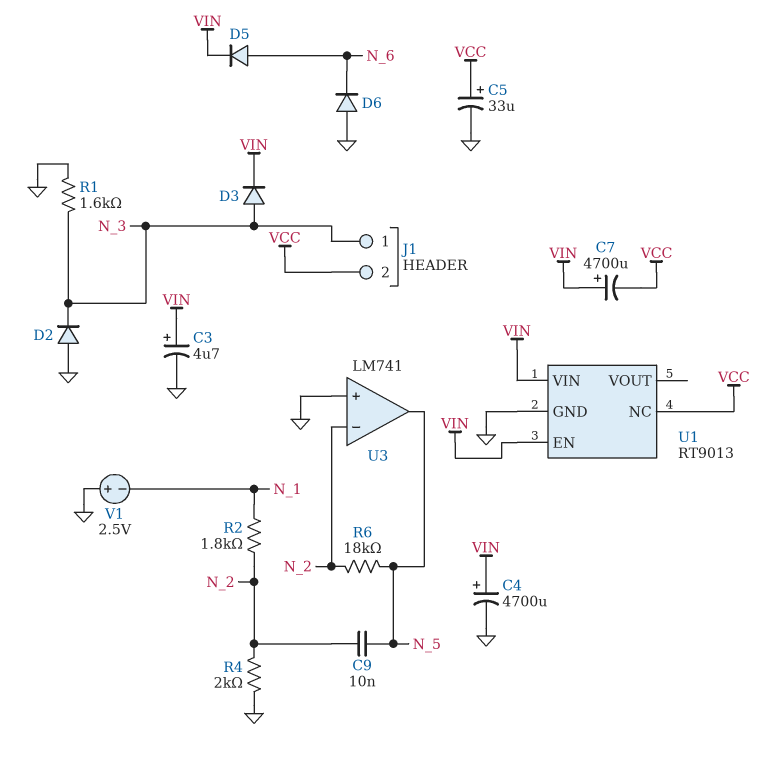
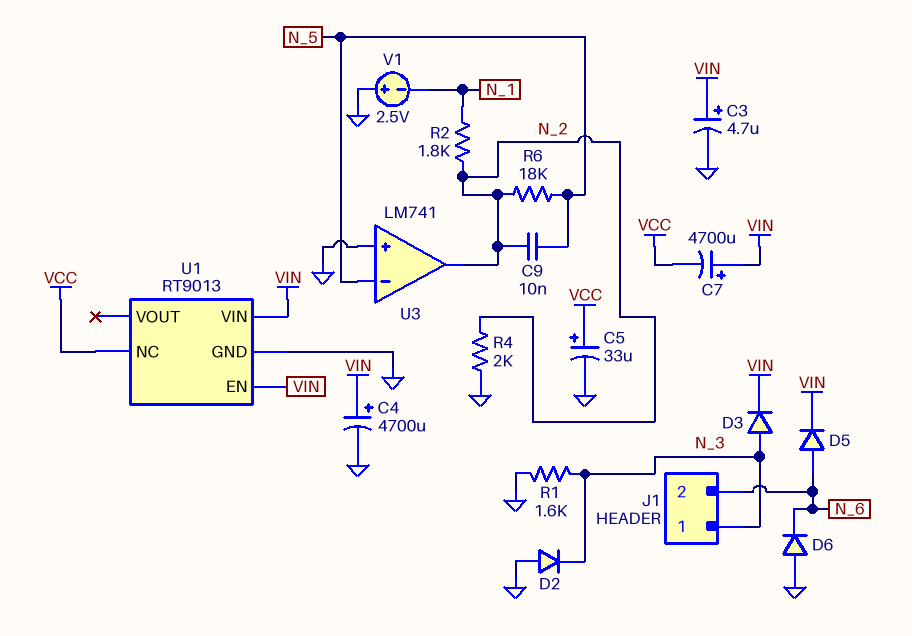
J1 pin 2: VCC -> N_6
U3 pin in-: N_2 -> N_5
U3 pin out: N_5 -> N_2

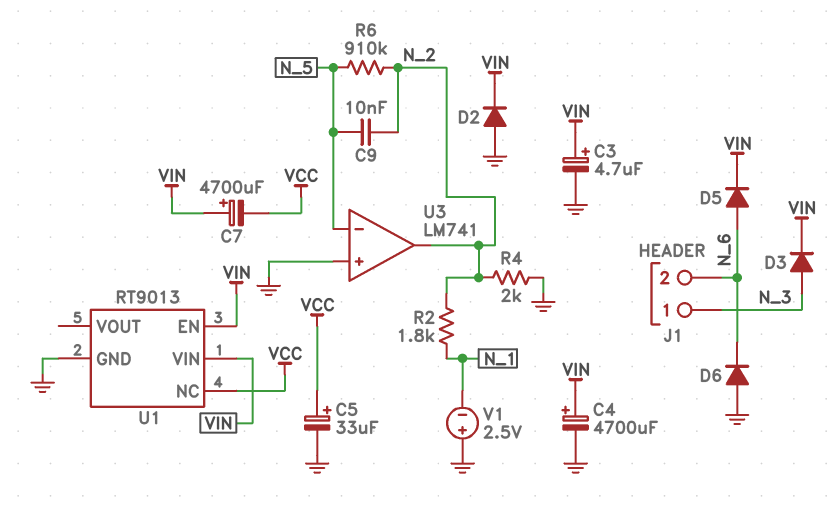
D2: diode (A GND, K N_3) -> diode (A GND, K VIN)
R1: 1.6k (GND, N_3) -> none
R6: 18k (N_2, N_5) -> 910k (N_2, N_5)

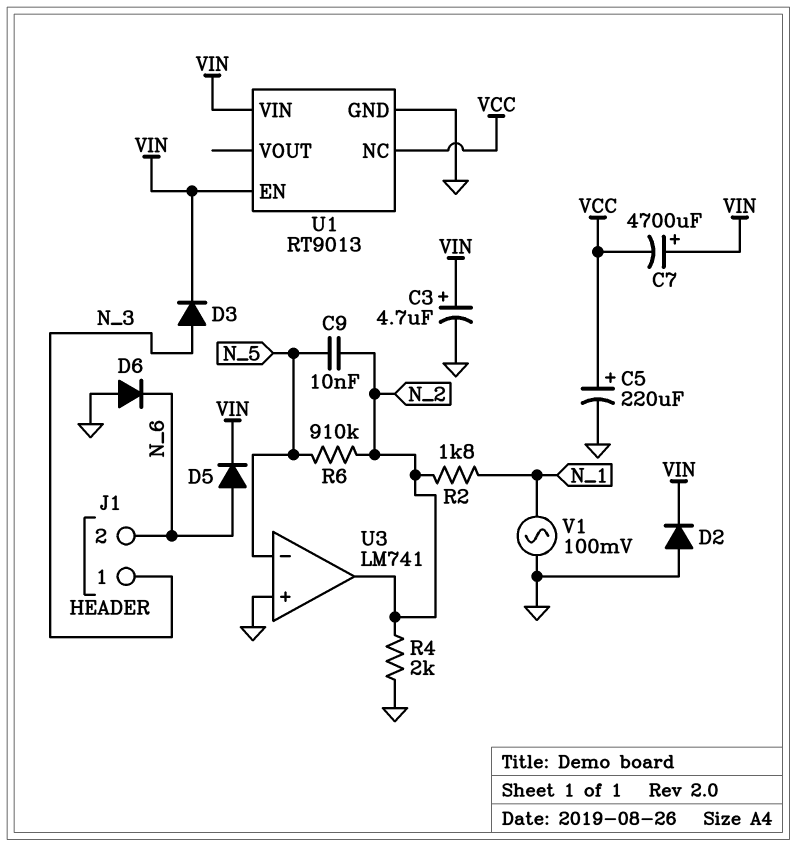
C4: 4700uF (plus VIN, minus GND) -> none
C5: 33uF (plus VCC, minus GND) -> 220uF (plus VCC, minus GND)
V1: 2.5V (plus GND, minus N_1) -> AC 100mV (GND, N_1)

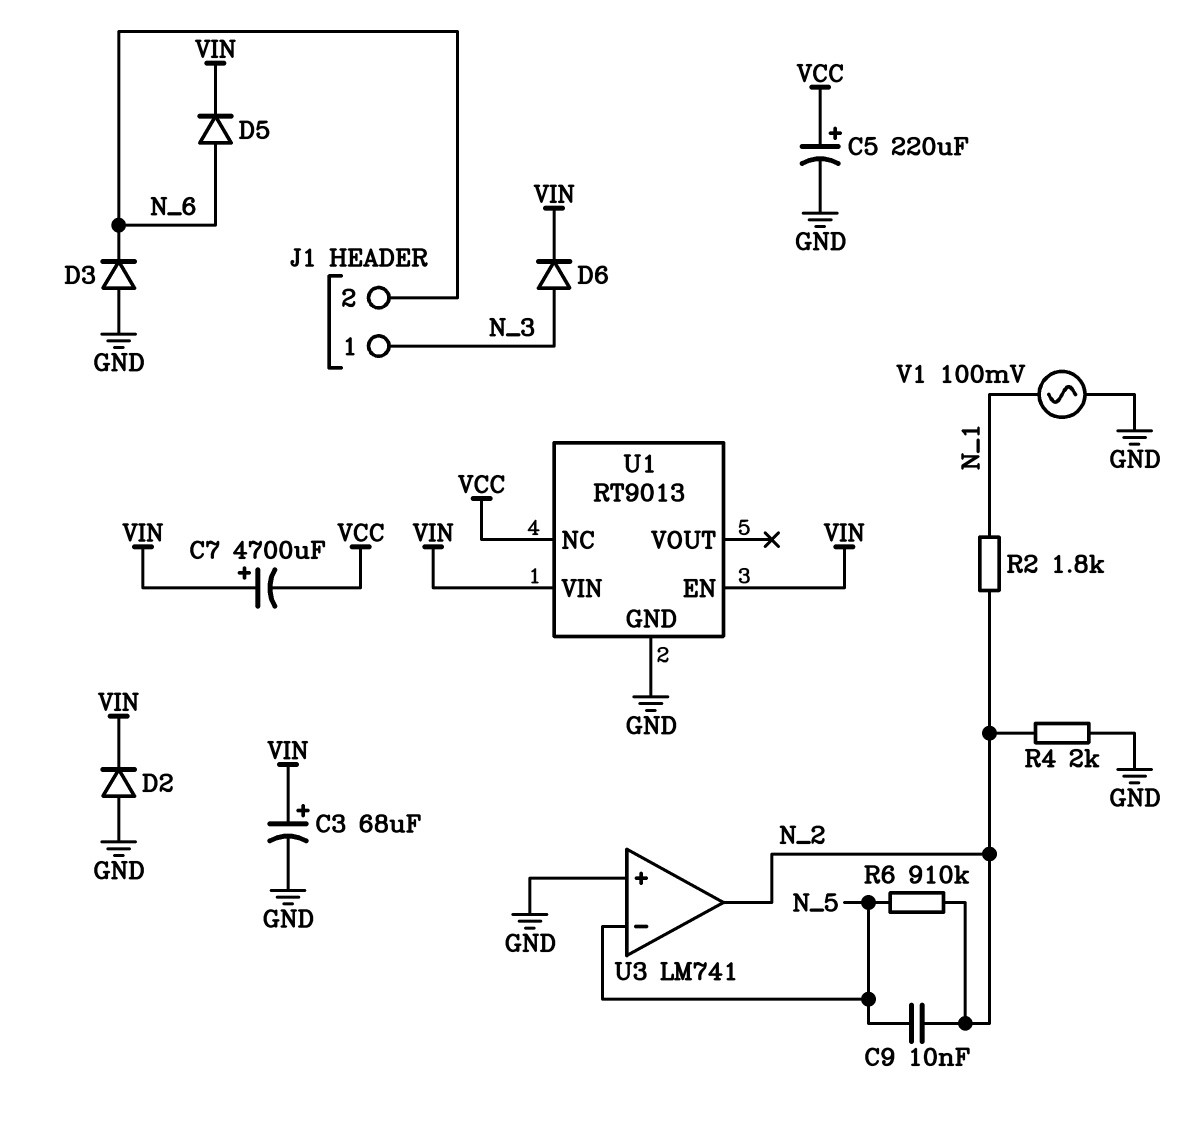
C3: 4.7uF (plus VIN, minus GND) -> 68uF (plus VIN, minus GND)
D3: diode (A N_3, K VIN) -> diode (A GND, K N_6)
D6: diode (A GND, K N_6) -> diode (A N_3, K VIN)

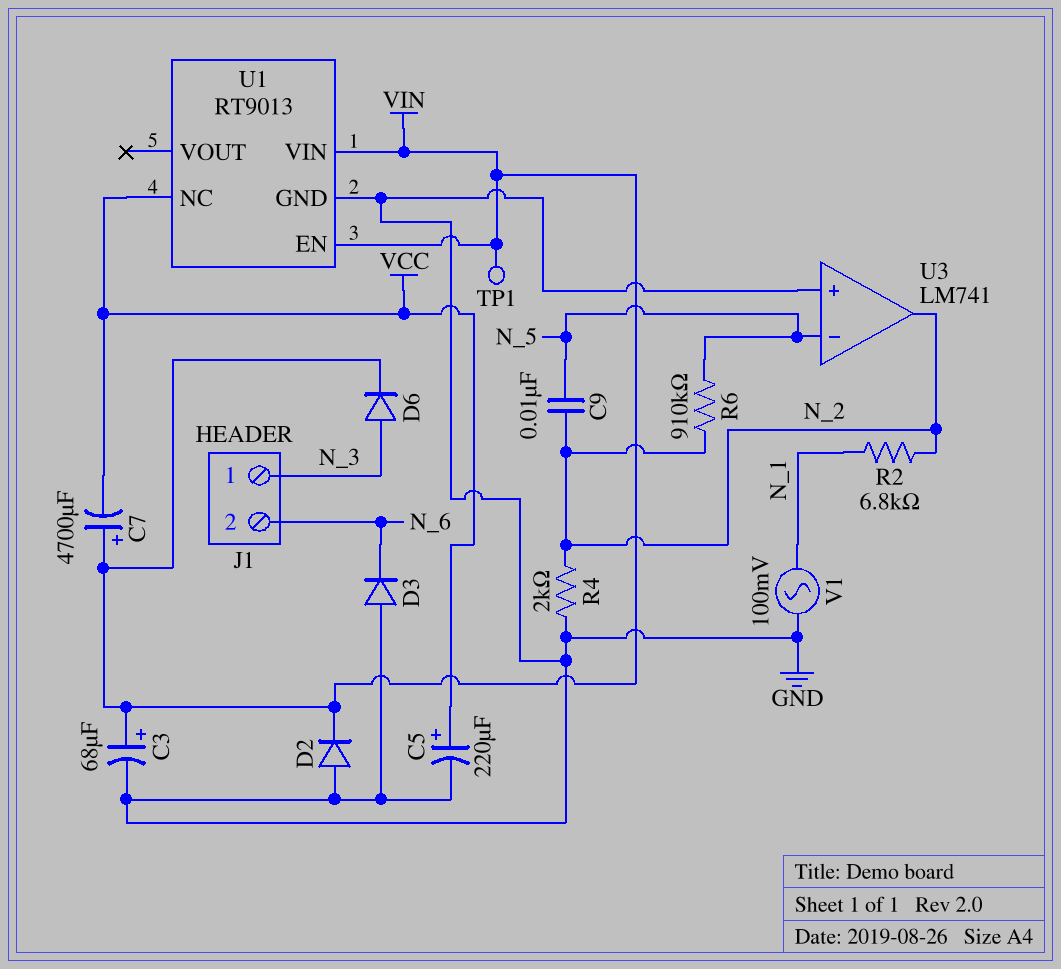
D5: diode (A N_6, K VIN) -> none
R2: 1.8k (N_1, N_2) -> 6.8k (N_1, N_2)
TP1: none -> test point (VIN)

